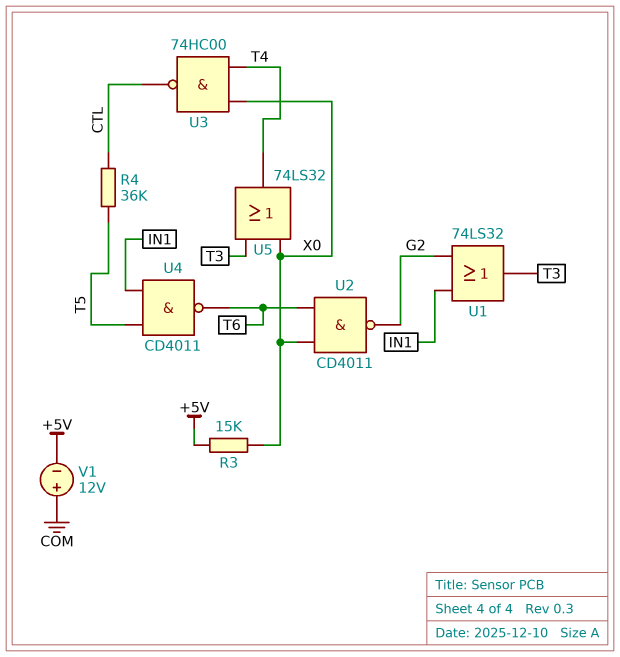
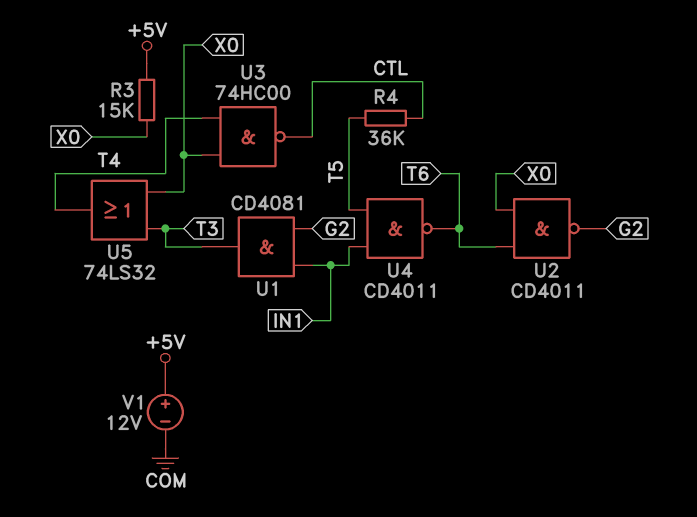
U1: OR 74LS32 (in G2, in IN1, out T3) -> AND CD4081 (in G2, in IN1, out T3)
V1: 12V (plus COM, minus +5V) -> 12V (plus +5V, minus COM)

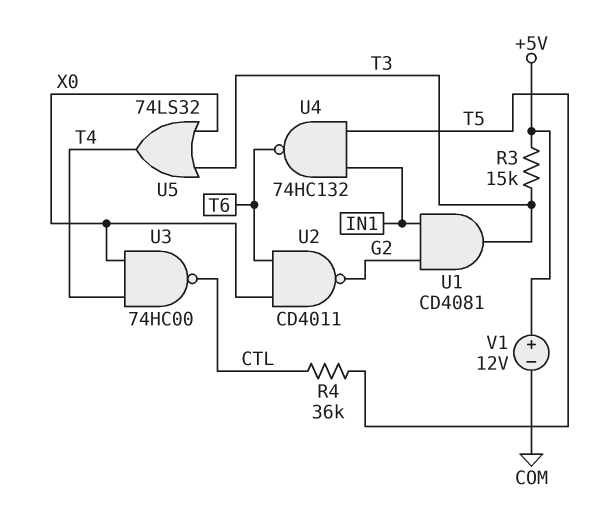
R3: 15k (+5V, X0) -> 15k (+5V, T3)
U4: NAND CD4011 (in IN1, in T5, out T6) -> NAND 74HC132 (in IN1, in T5, out T6)

